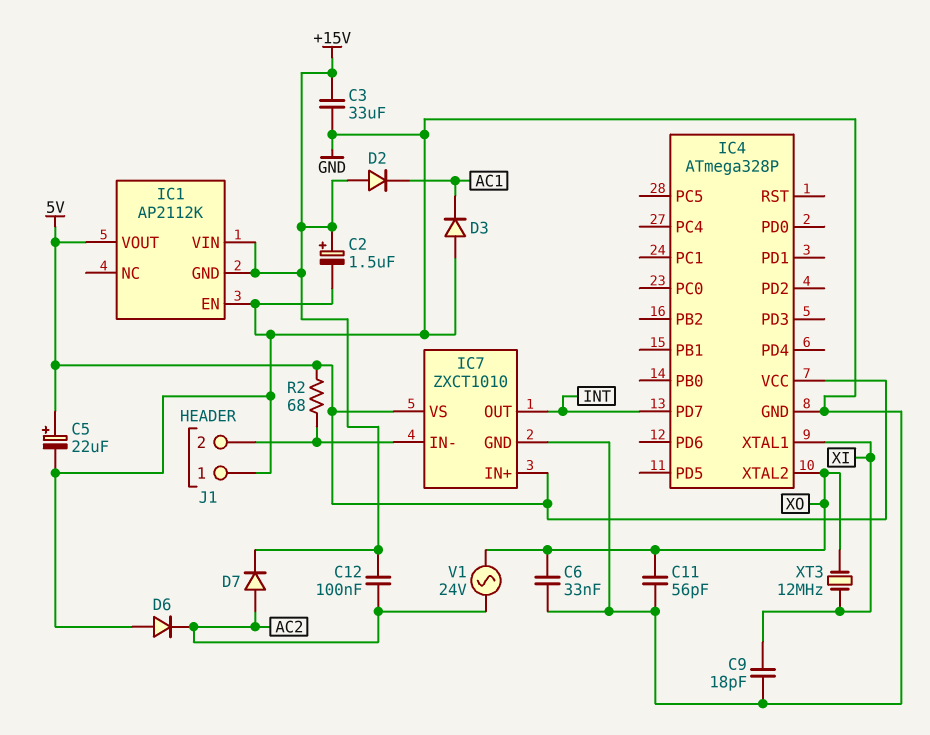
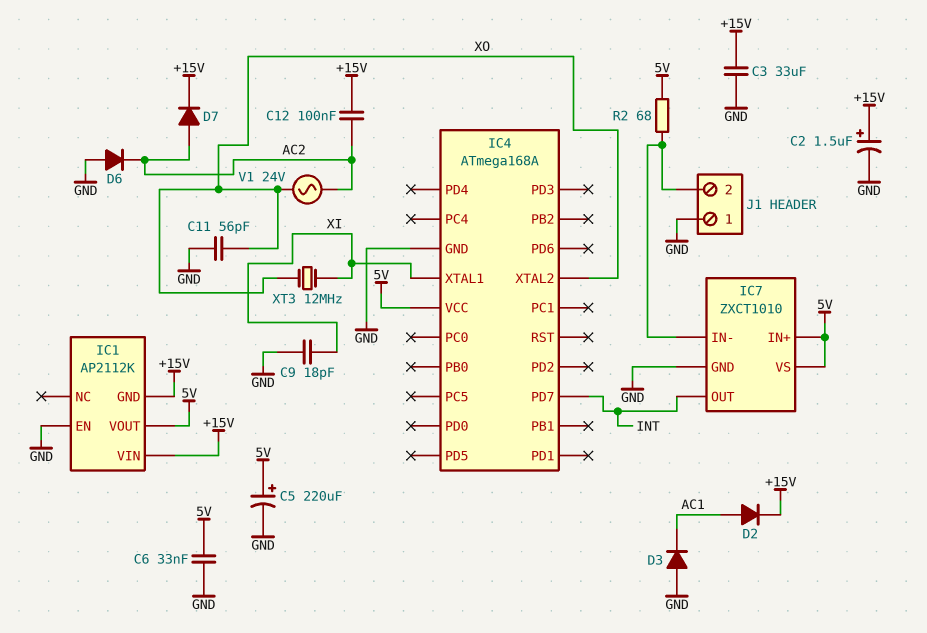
C5: 22uF (plus 5V, minus GND) -> 220uF (plus 5V, minus GND)
C6: 33nF (GND, XO) -> 33nF (5V, GND)
D2: diode (A +15V, K AC1) -> diode (A AC1, K +15V)
IC4: ATmega328P -> ATmega168A

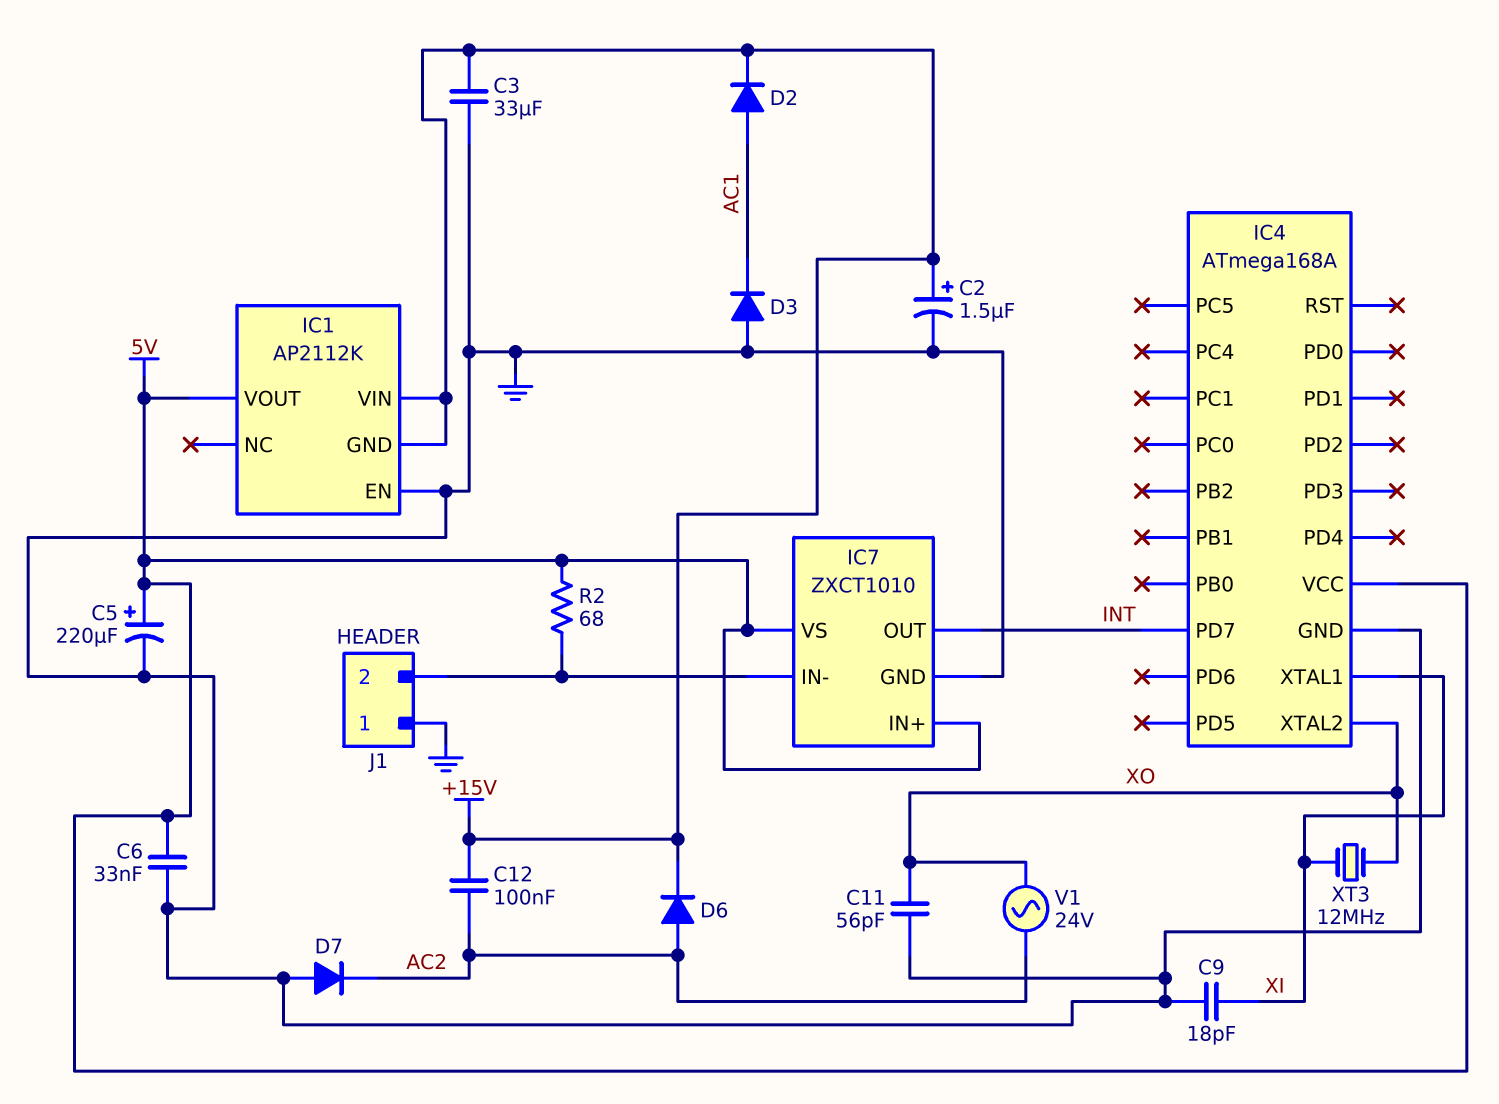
D6: diode (A GND, K AC2) -> diode (A AC2, K +15V)
D7: diode (A AC2, K +15V) -> diode (A GND, K AC2)

